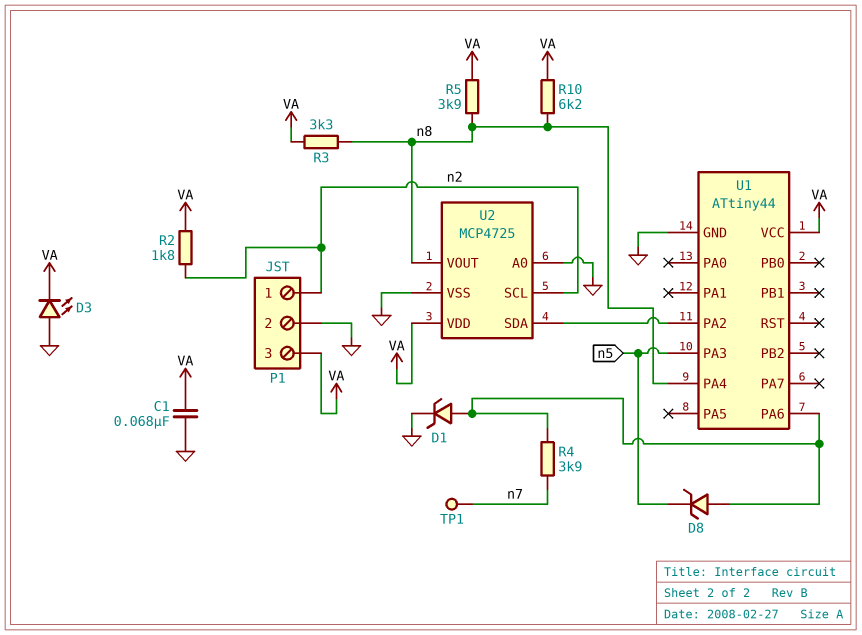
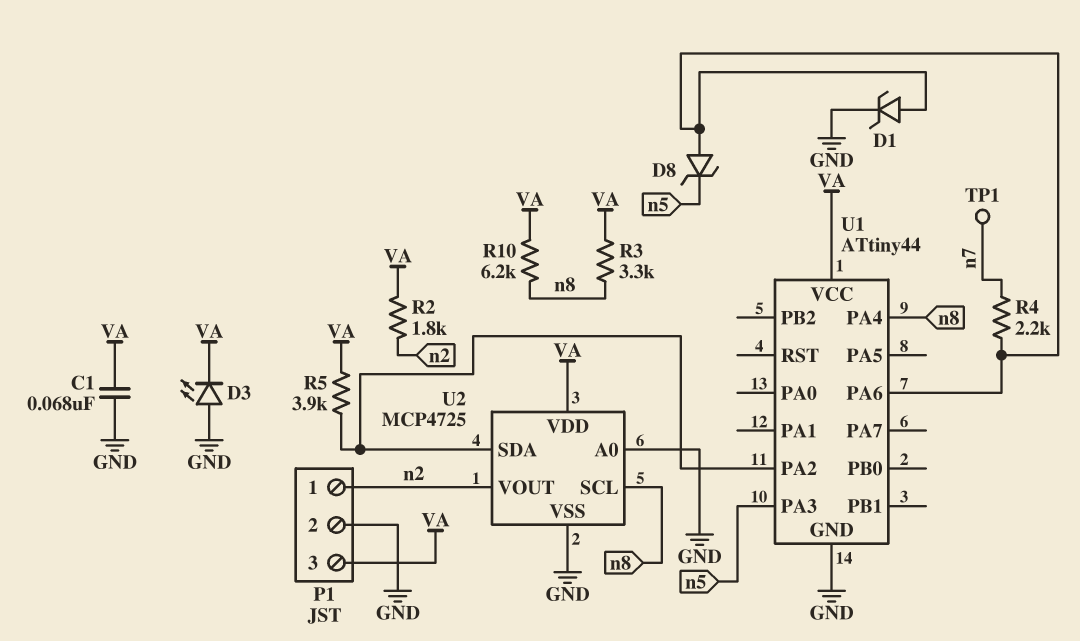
R4: 3.9k (U1/PA6, n7) -> 2.2k (U1/PA6, n7)
R5: 3.9k (VA, n8) -> 3.9k (U1/PA2, VA)
U2 pin SCL: n2 -> n8
U2 pin VOUT: n8 -> n2

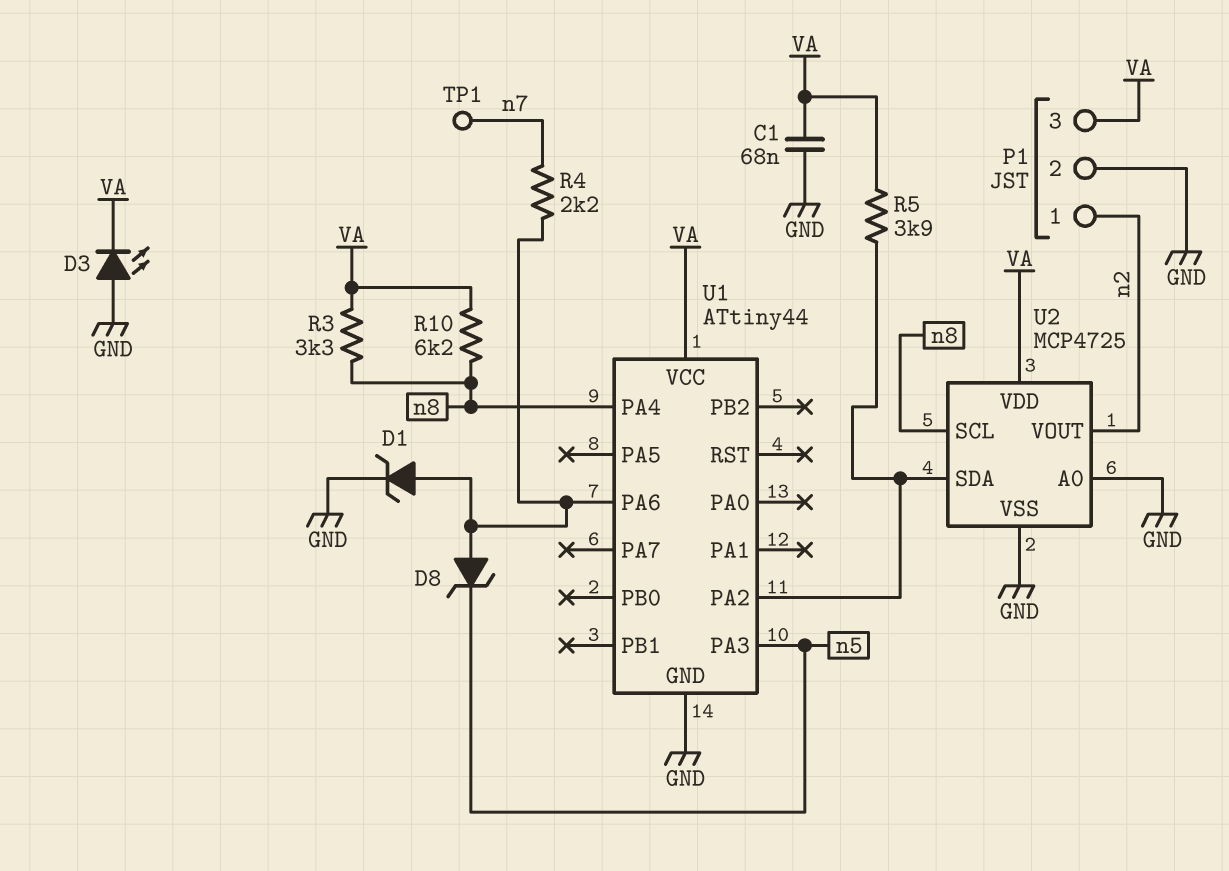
R2: 1.8k (VA, n2) -> none

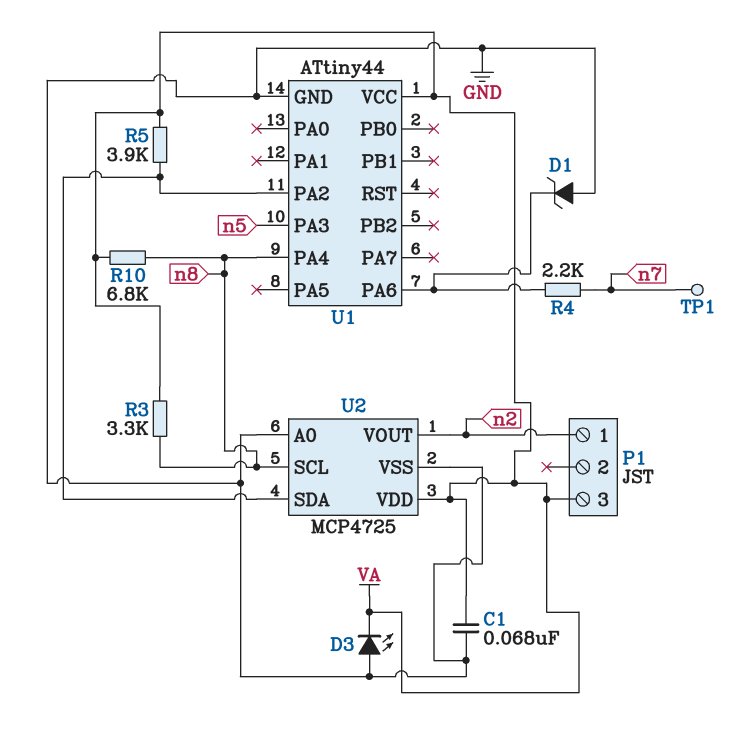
D1: zener (A U1/PA6, K GND) -> zener (A GND, K U1/PA6)
D8: zener (A U1/PA6, K n5) -> none
P1 pin 2: GND -> none
R10: 6.2k (VA, n8) -> 6.8k (VA, n8)

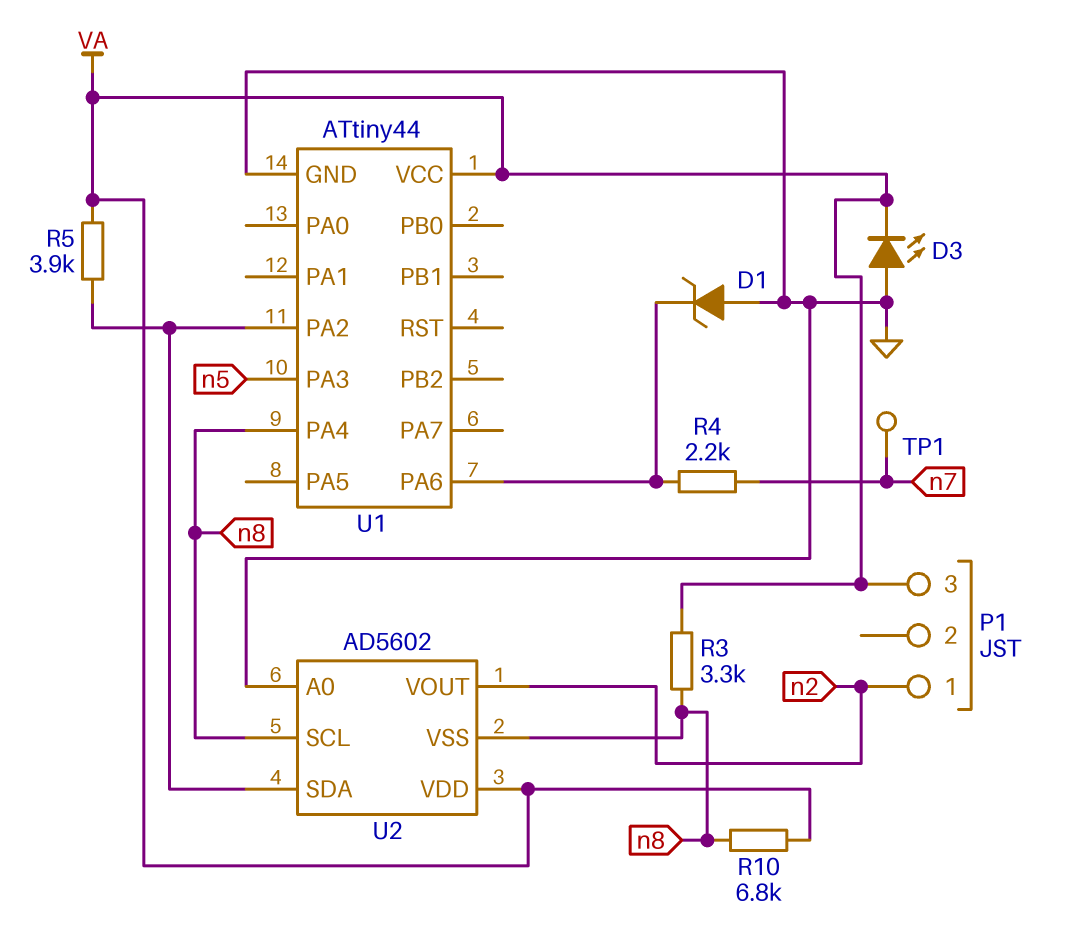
C1: 68nF (GND, VA) -> none
U2: MCP4725 -> AD5602
U2 pin VSS: GND -> n8

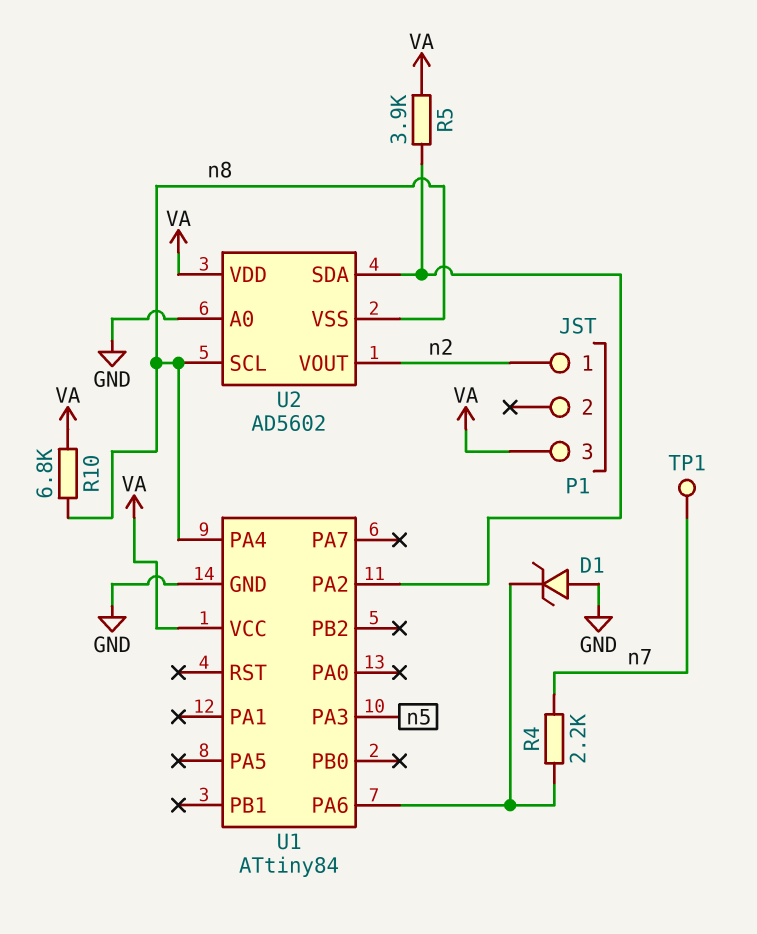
D3: LED (A GND, K VA) -> none
R3: 3.3k (VA, n8) -> none
U1: ATtiny44 -> ATtiny84

